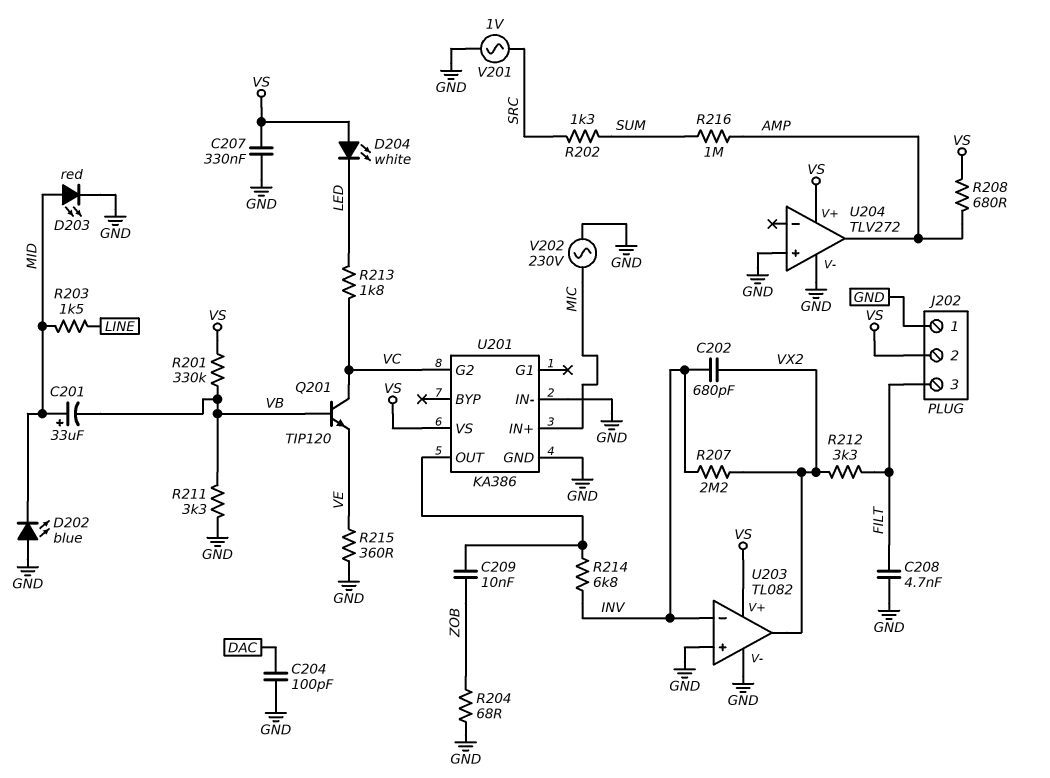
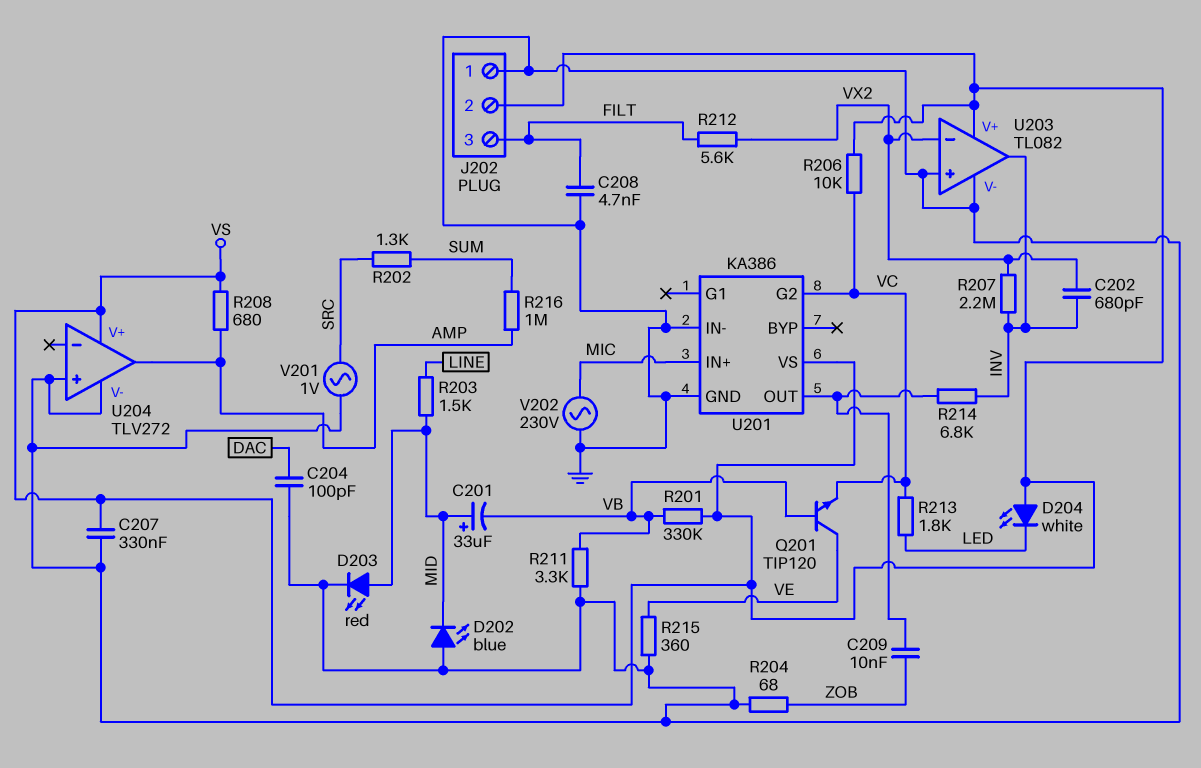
Q201: NPN TIP120 (B VB, C VC, E VE) -> NPN TIP120 (B VB, C VE, E VC)
R206: none -> 10k (VC, VS)
R212: 3.3k (FILT, VX2) -> 5.6k (FILT, VX2)
U203 pin in-: INV -> VX2
U203 pin out: VX2 -> INV

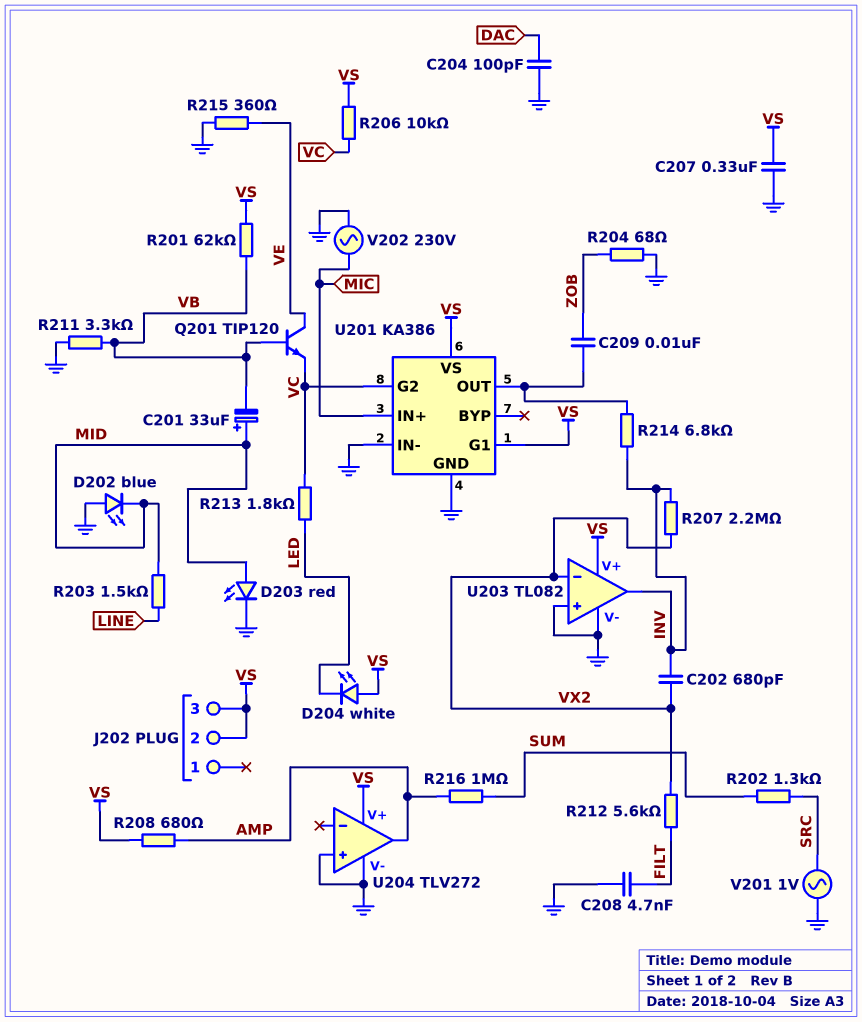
J202 pin 1: GND -> none
J202 pin 3: FILT -> VS
R201: 330k (VB, VS) -> 62k (VB, VS)
U201 pin G1: none -> VS

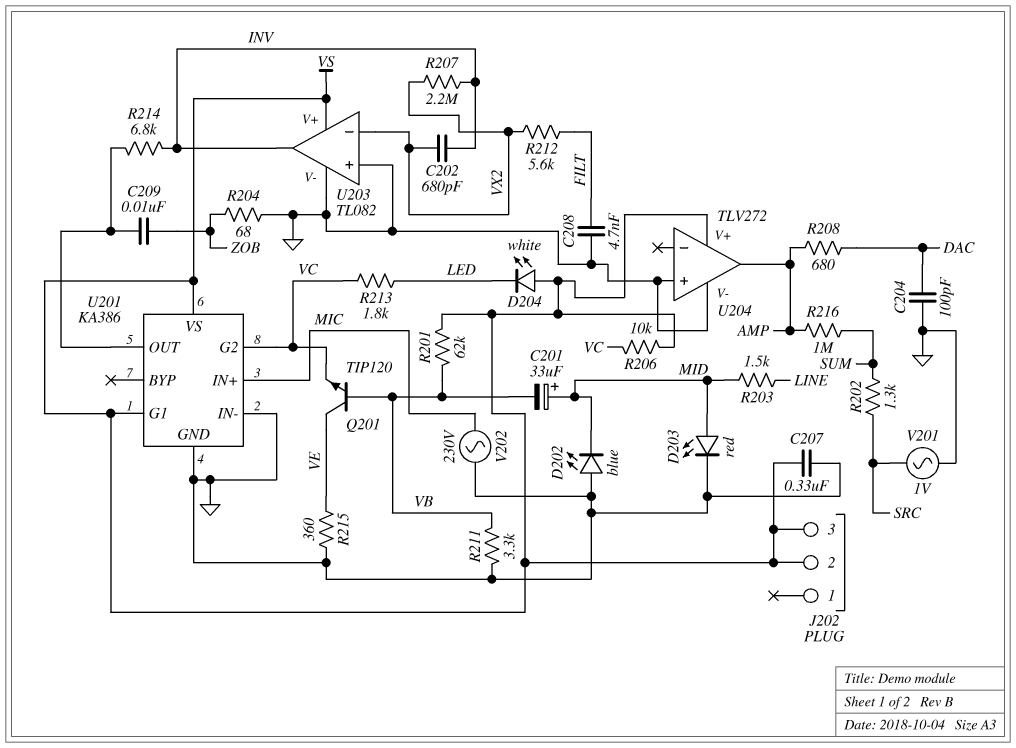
R208: 680 (AMP, VS) -> 680 (AMP, DAC)

